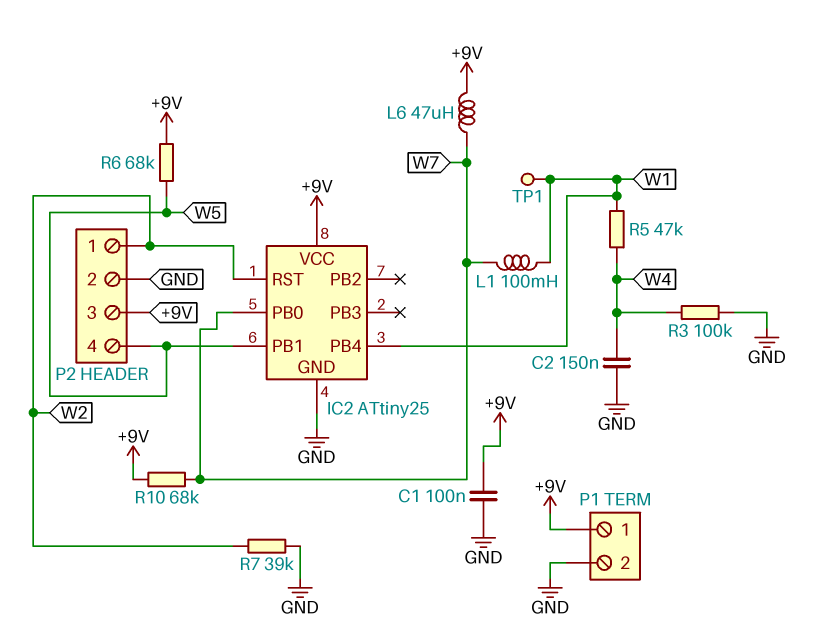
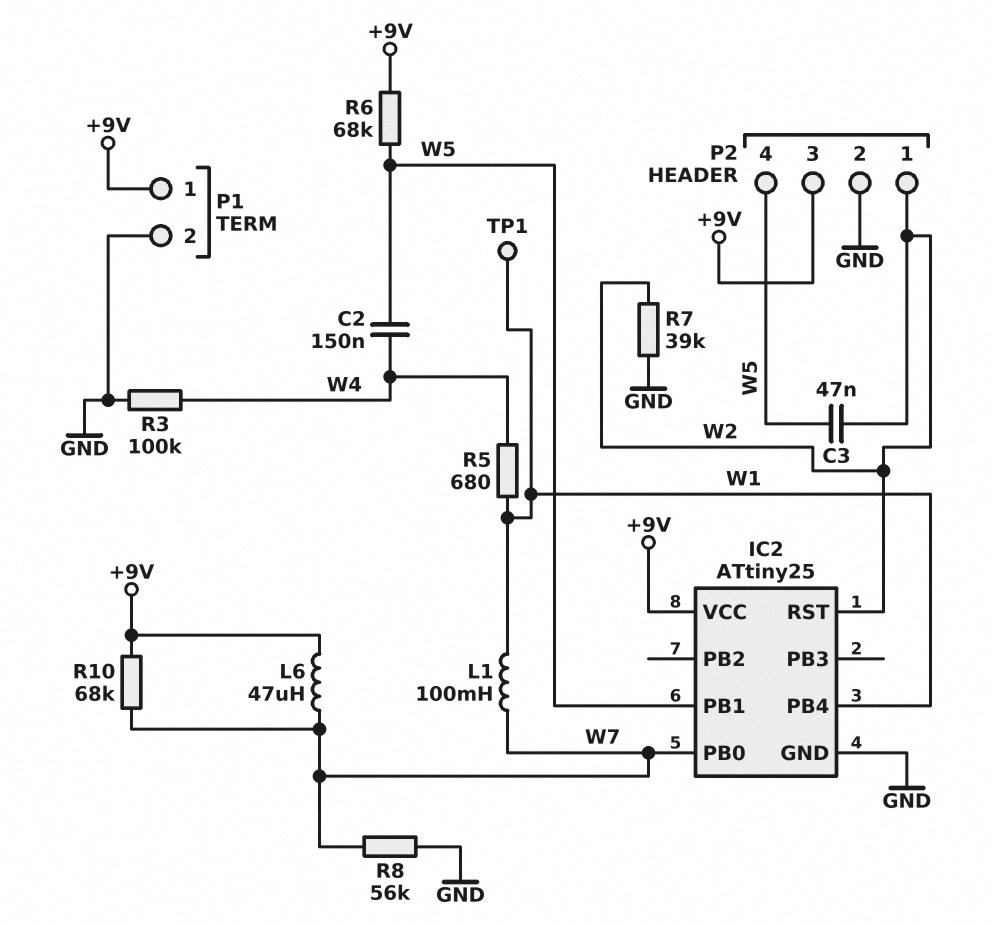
C1: 100nF (+9V, GND) -> none
C2: 150nF (GND, W4) -> 150nF (W4, W5)
C3: none -> 47nF (W2, W5)
R5: 47k (W1, W4) -> 680 (W1, W4)
R8: none -> 56k (GND, W7)

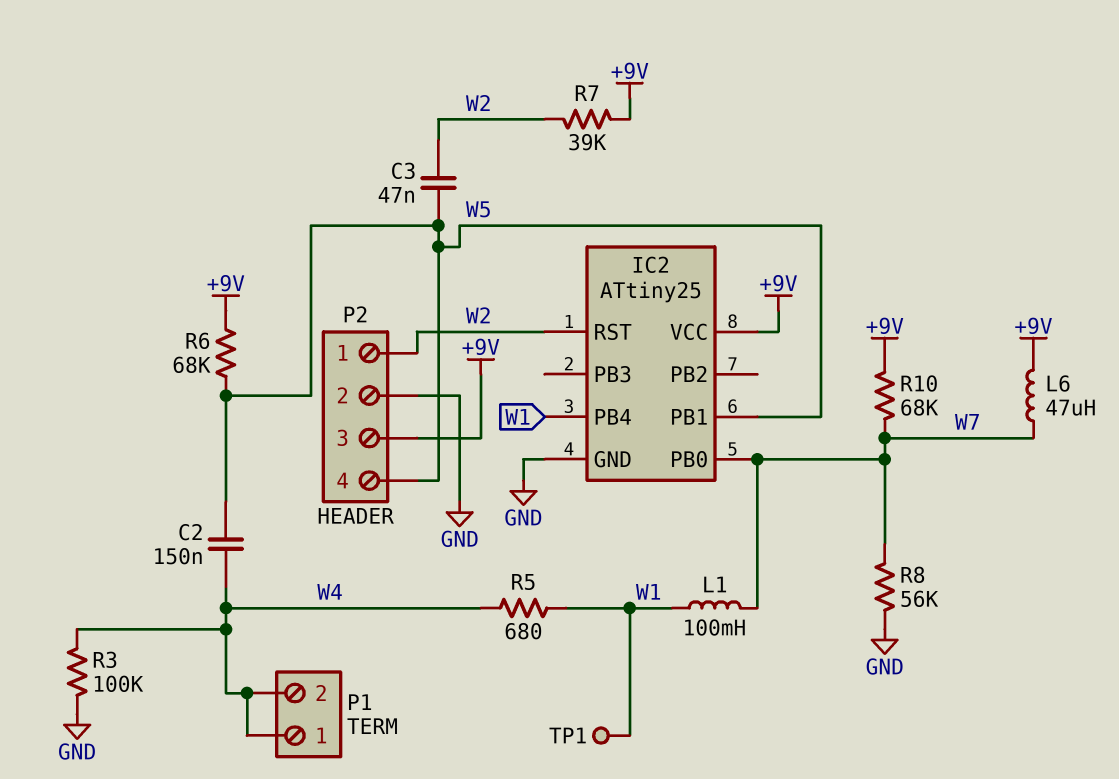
P1 pin 1: +9V -> W4
P1 pin 2: GND -> W4
R7: 39k (GND, W2) -> 39k (+9V, W2)

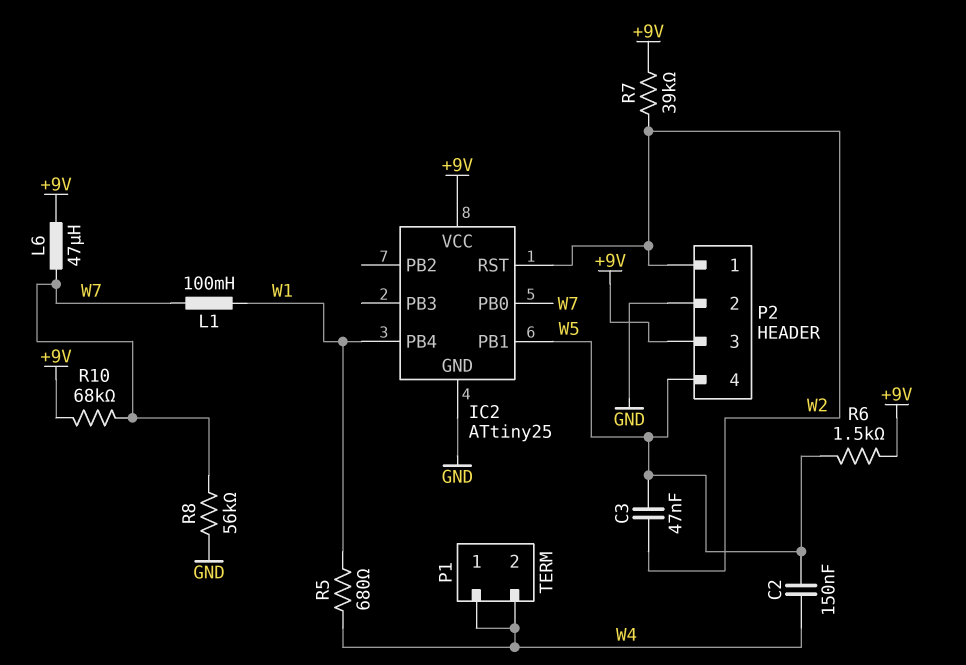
R3: 100k (GND, W4) -> none
R6: 68k (+9V, W5) -> 1.5k (+9V, W5)
TP1: test point (W1) -> none

